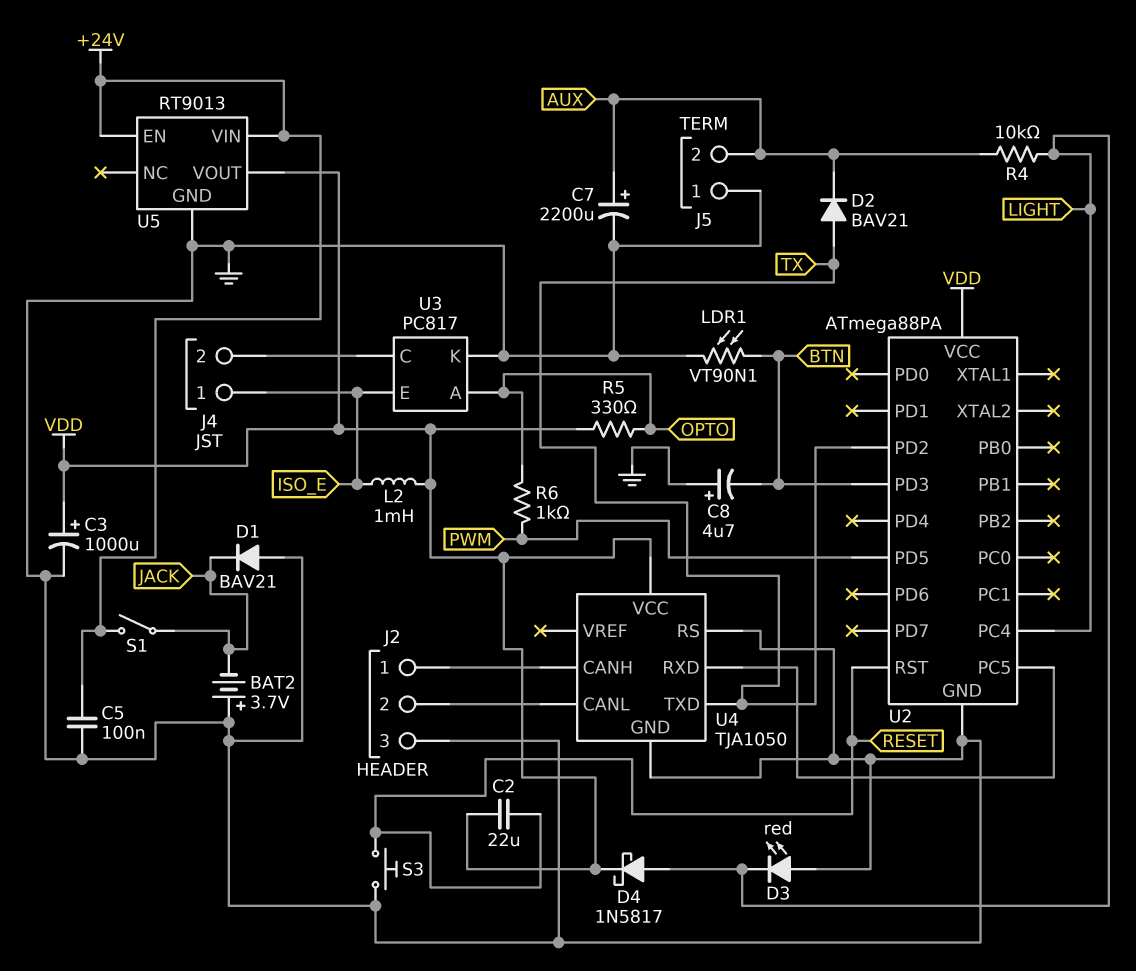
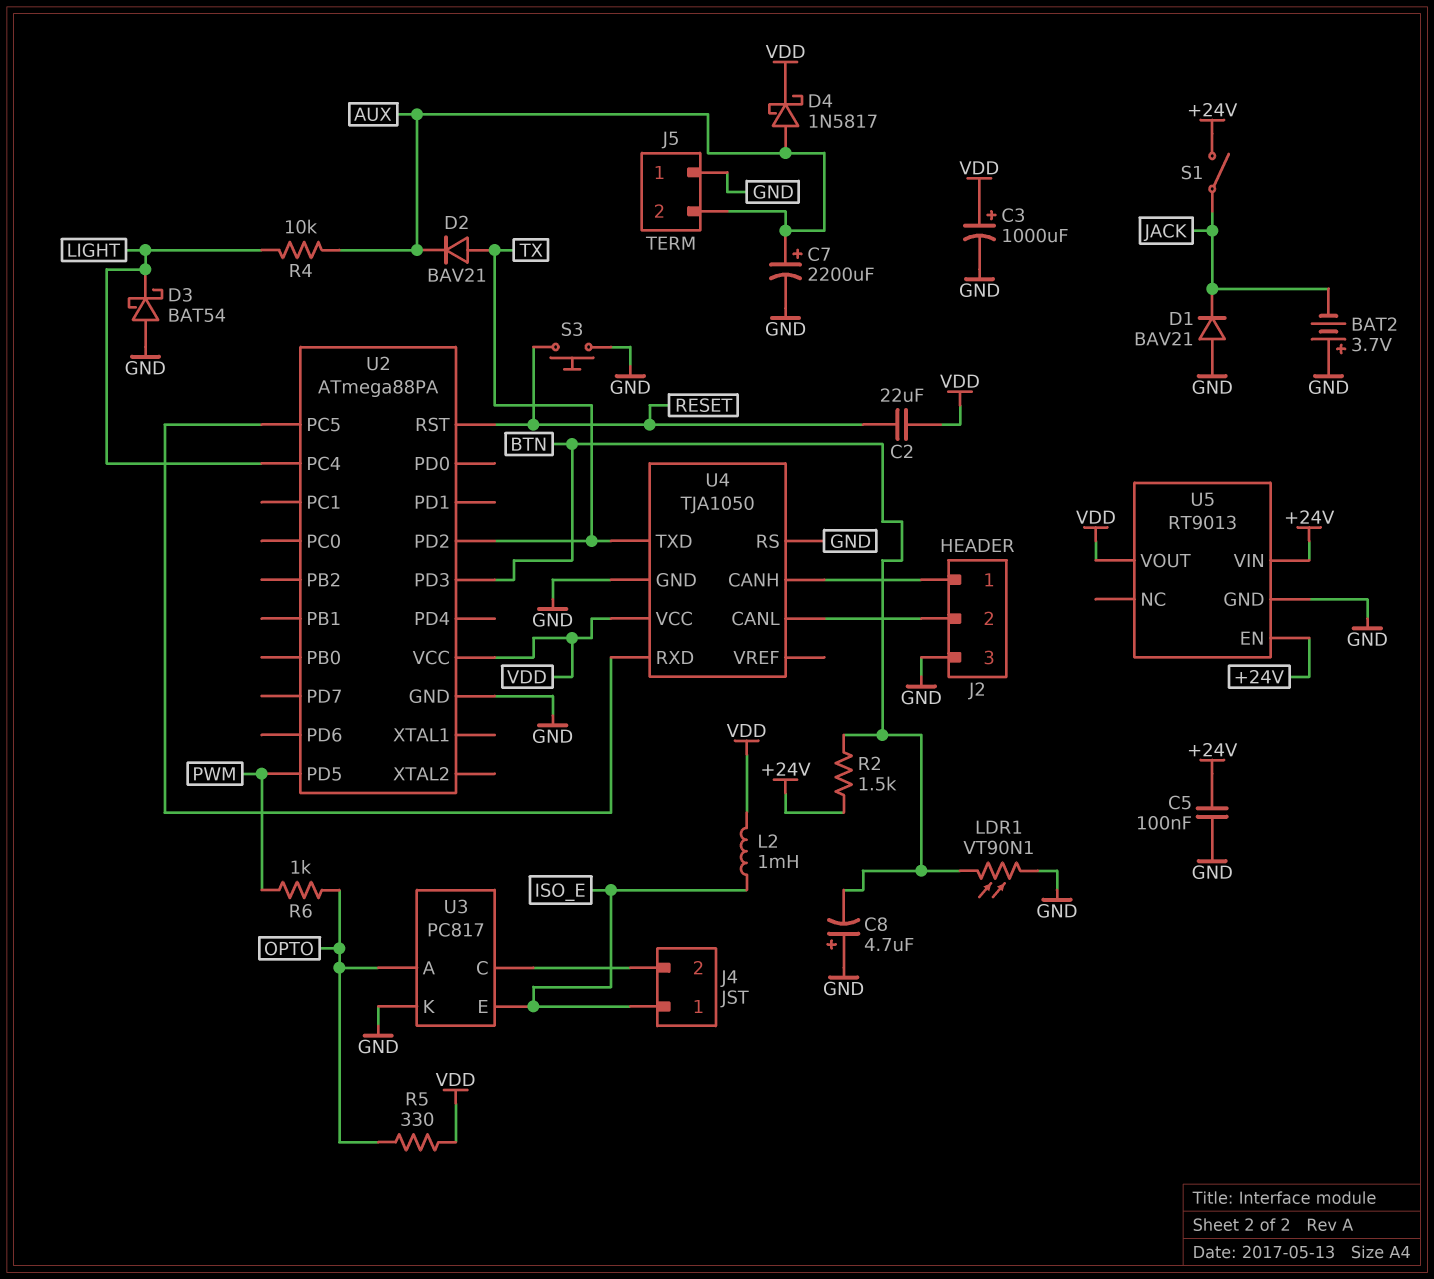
D3: LED red (A GND, K LIGHT) -> schottky BAT54 (A GND, K LIGHT)
D4: schottky 1N5817 (A LIGHT, K VDD) -> schottky 1N5817 (A AUX, K VDD)
R2: none -> 1.5k (+24V, BTN)

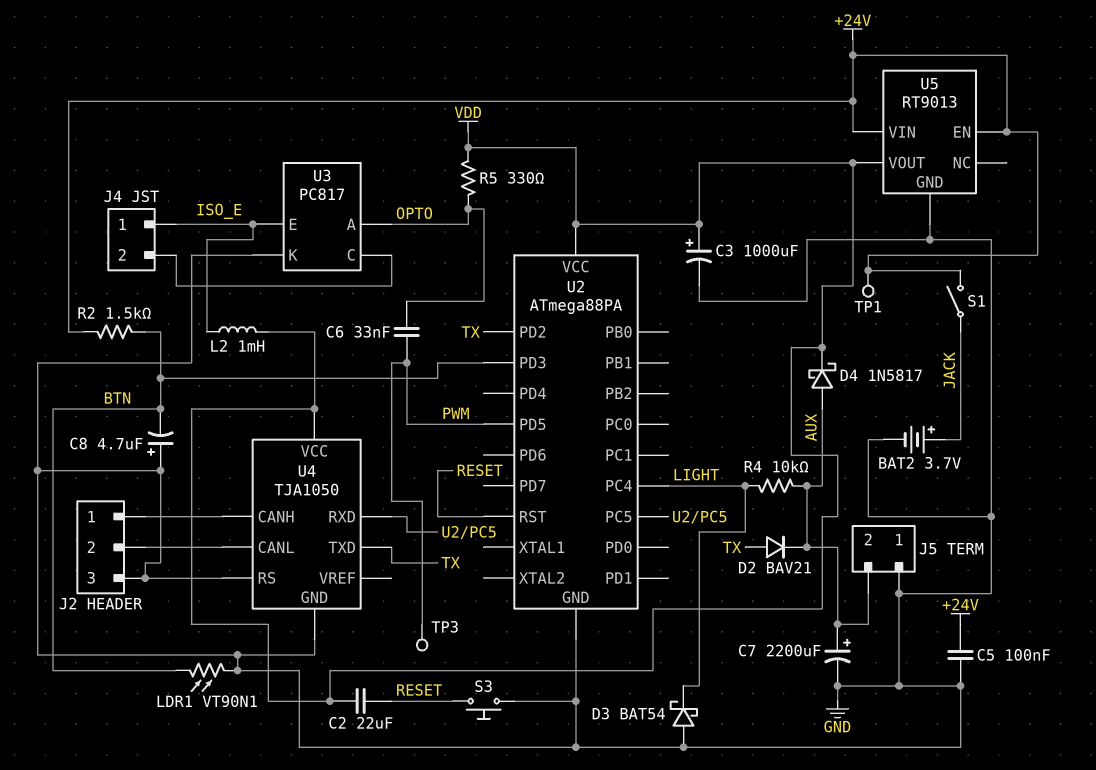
BAT2: 3.7V (plus GND, minus JACK) -> 3.7V (plus JACK, minus GND)
C6: none -> 33nF (OPTO, PWM)
D1: diode BAV21 (A GND, K JACK) -> none
R6: 1k (OPTO, PWM) -> none
TP1: none -> test point (+24V)
TP3: none -> test point (PWM)

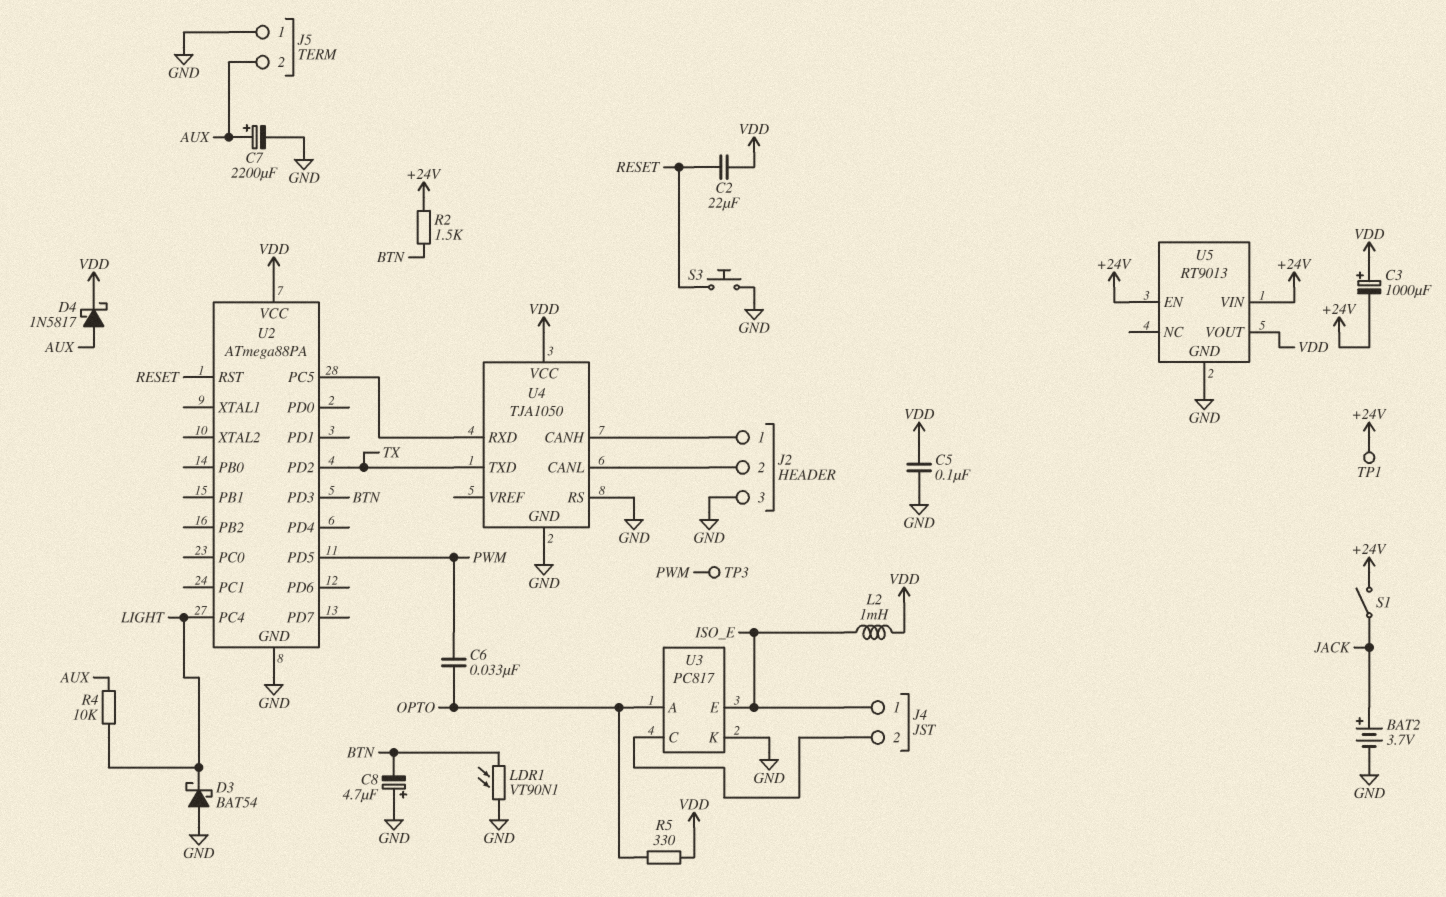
C3: 1000uF (plus VDD, minus GND) -> 1000uF (plus VDD, minus +24V)
C5: 100nF (+24V, GND) -> 100nF (GND, VDD)
D2: diode BAV21 (A TX, K AUX) -> none

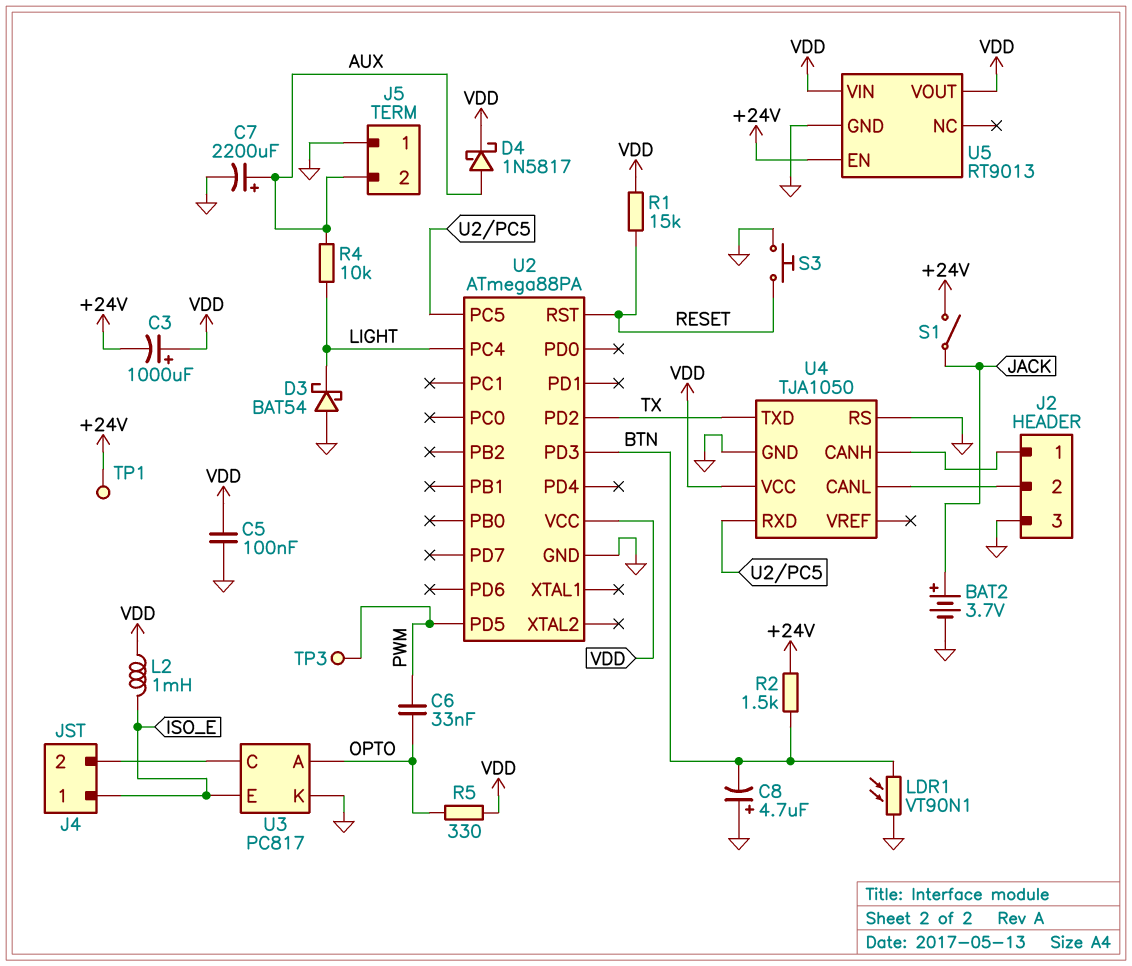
C2: 22uF (RESET, VDD) -> none
R1: none -> 15k (RESET, VDD)
U5 pin VIN: +24V -> VDD

